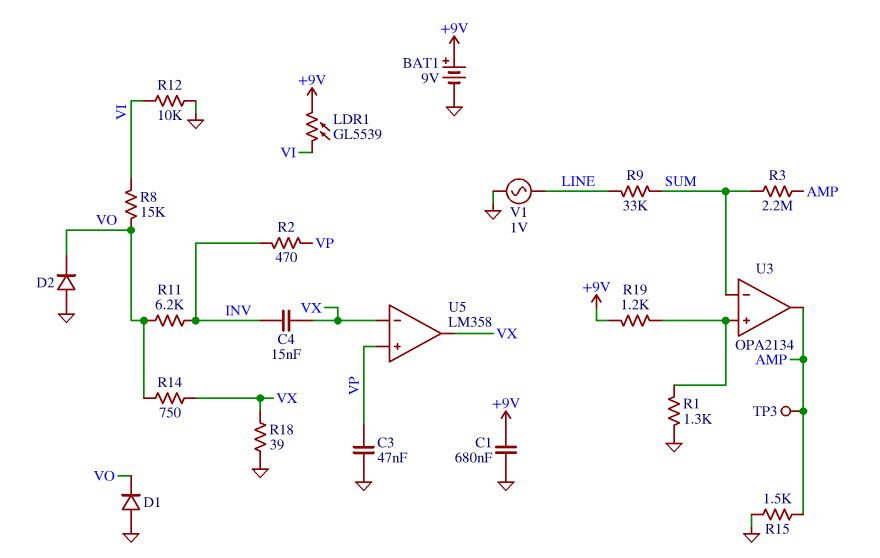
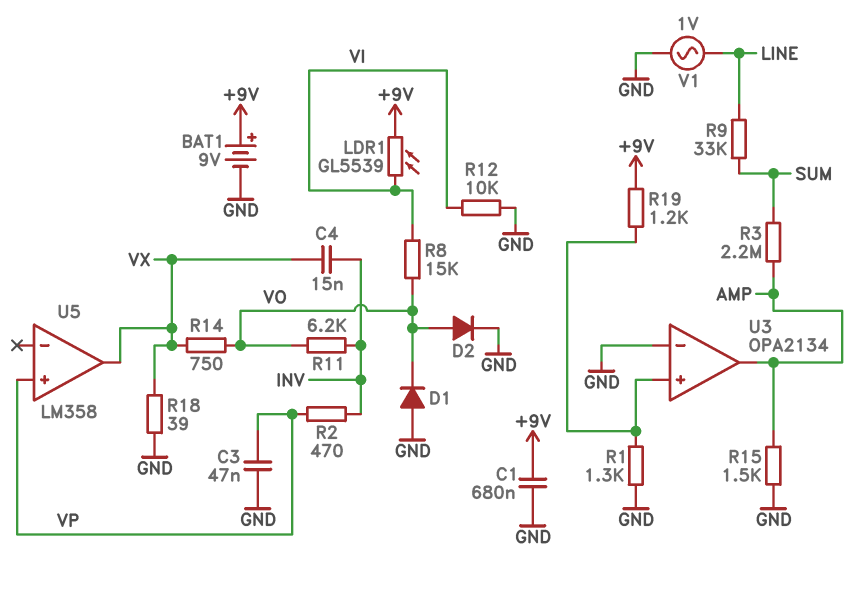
D2: diode (A GND, K VO) -> diode (A VO, K GND)
TP3: test point (AMP) -> none
U3 pin in-: SUM -> GND
U5 pin in-: VX -> none

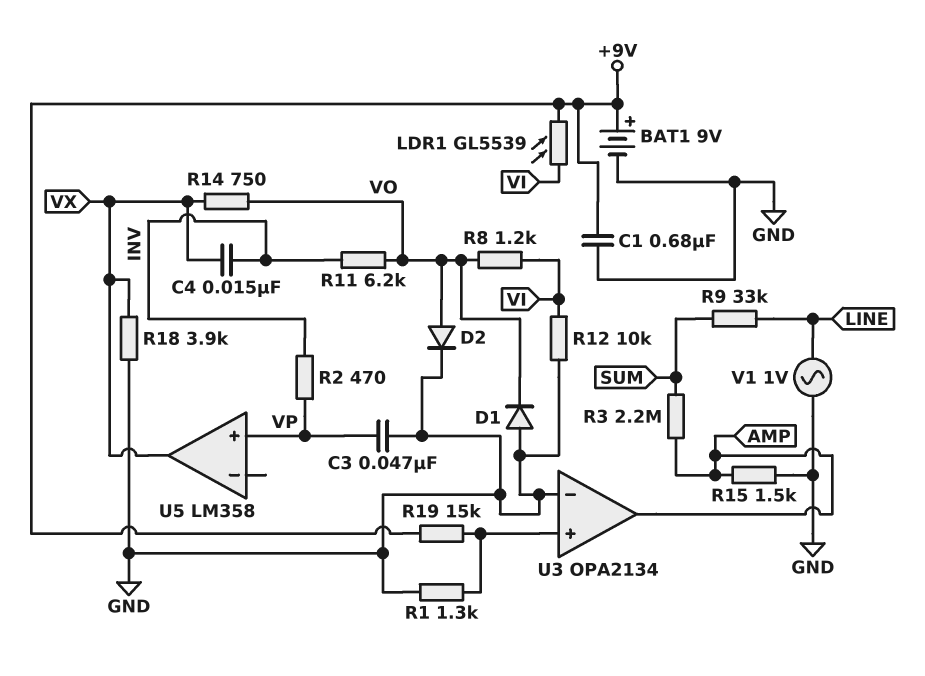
R8: 15k (VI, VO) -> 1.2k (VI, VO)
R18: 39 (GND, VX) -> 3.9k (GND, VX)
R19: 1.2k (+9V, U3/in+) -> 15k (+9V, U3/in+)

